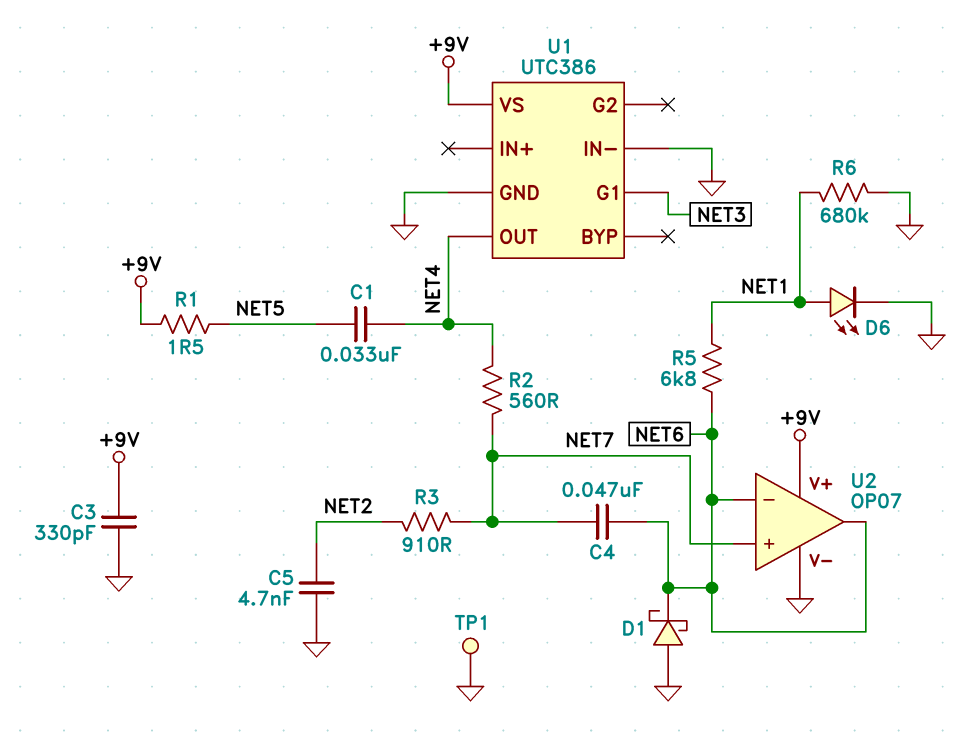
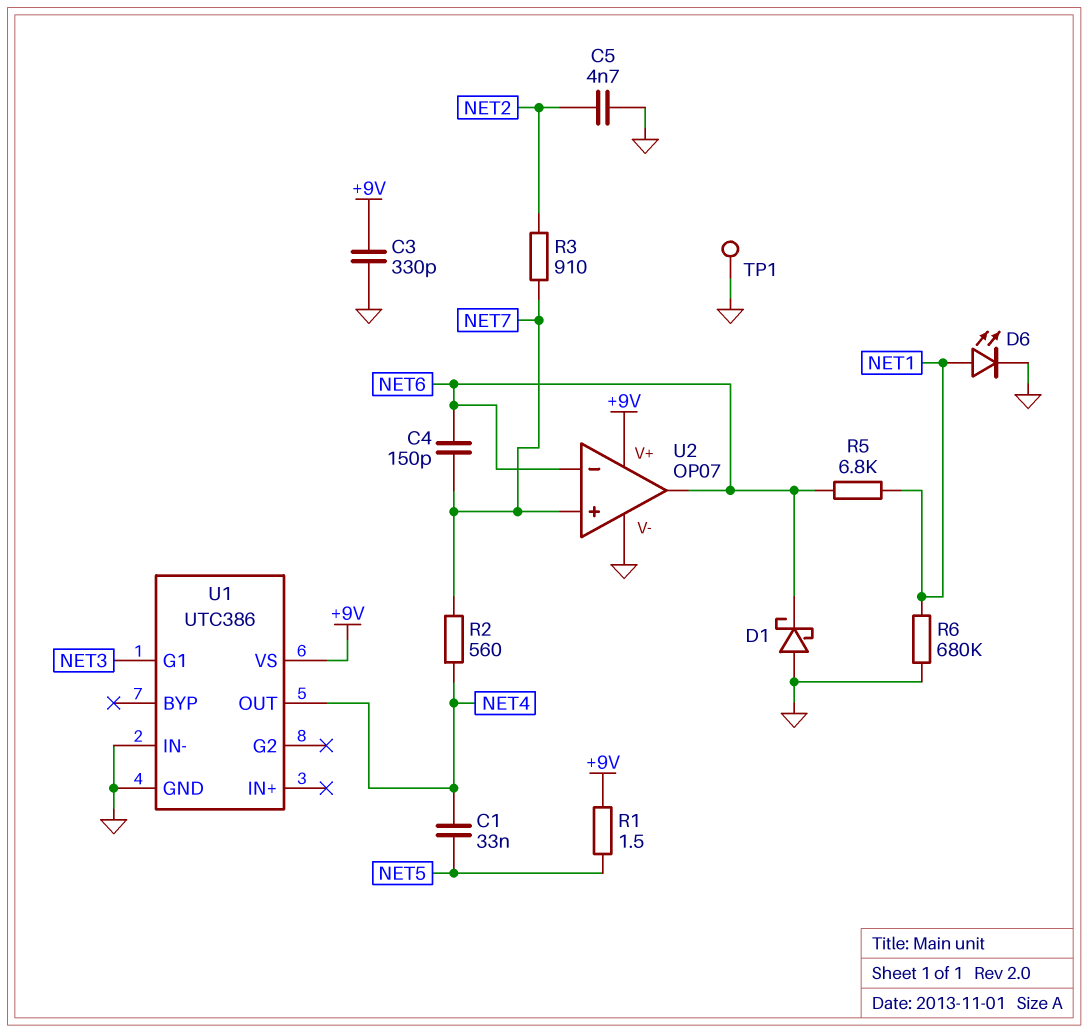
C4: 47nF (NET6, NET7) -> 150pF (NET6, NET7)

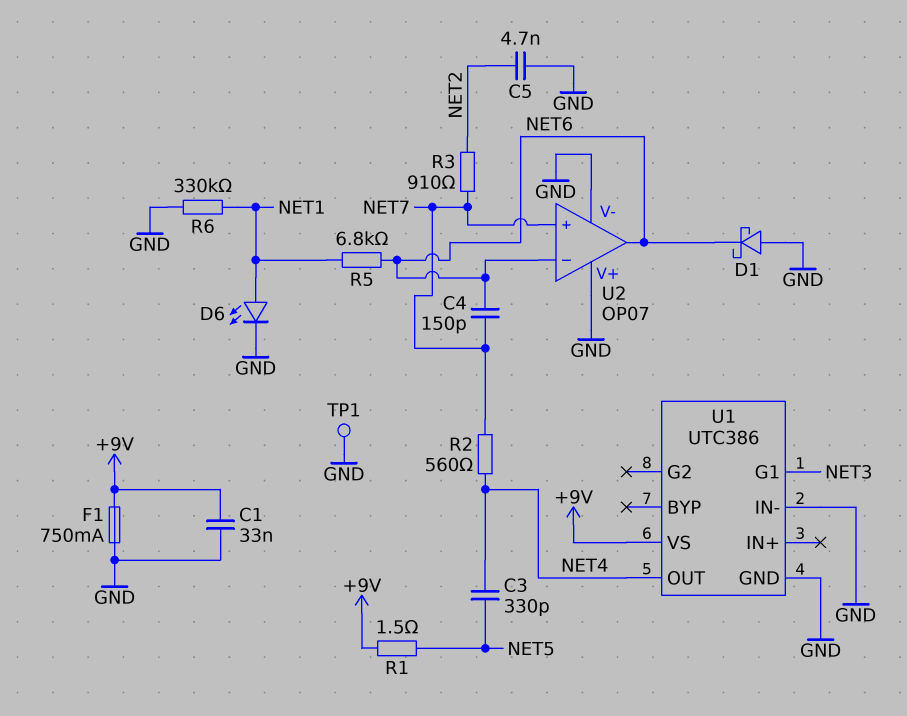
C1: 33nF (NET4, NET5) -> 33nF (+9V, GND)
C3: 330pF (+9V, GND) -> 330pF (NET4, NET5)
F1: none -> 750mA (+9V, GND)
R6: 680k (GND, NET1) -> 330k (GND, NET1)
U2 pin V+: +9V -> GND

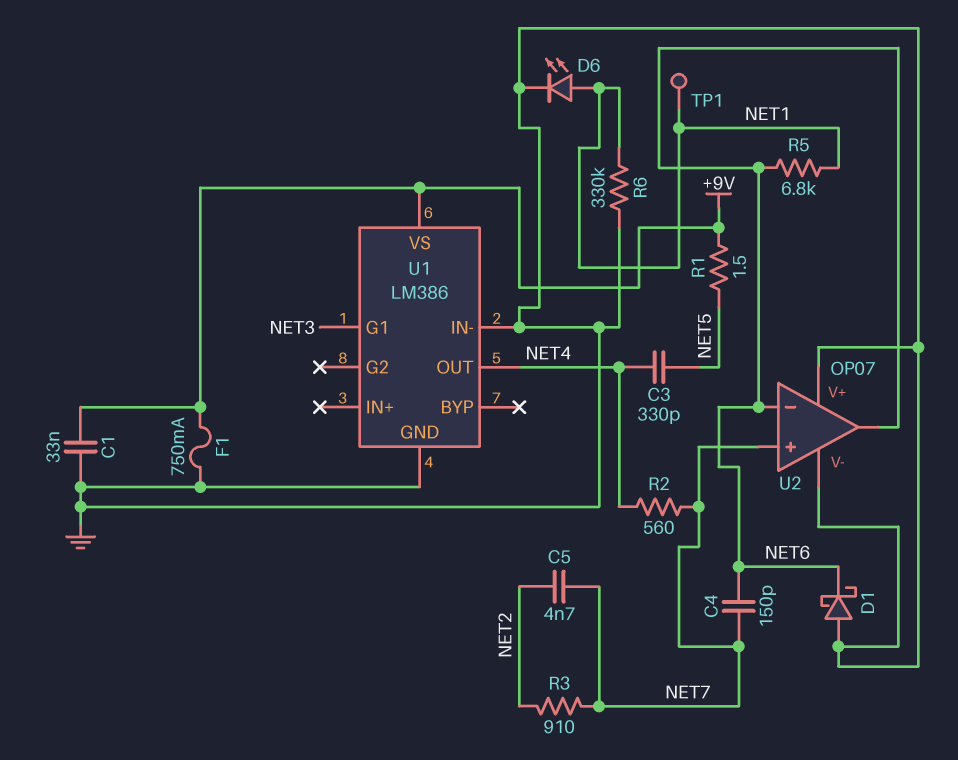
C5: 4.7nF (GND, NET2) -> 4.7nF (NET2, NET7)
TP1: test point (GND) -> test point (NET1)
U1: UTC386 -> LM386

